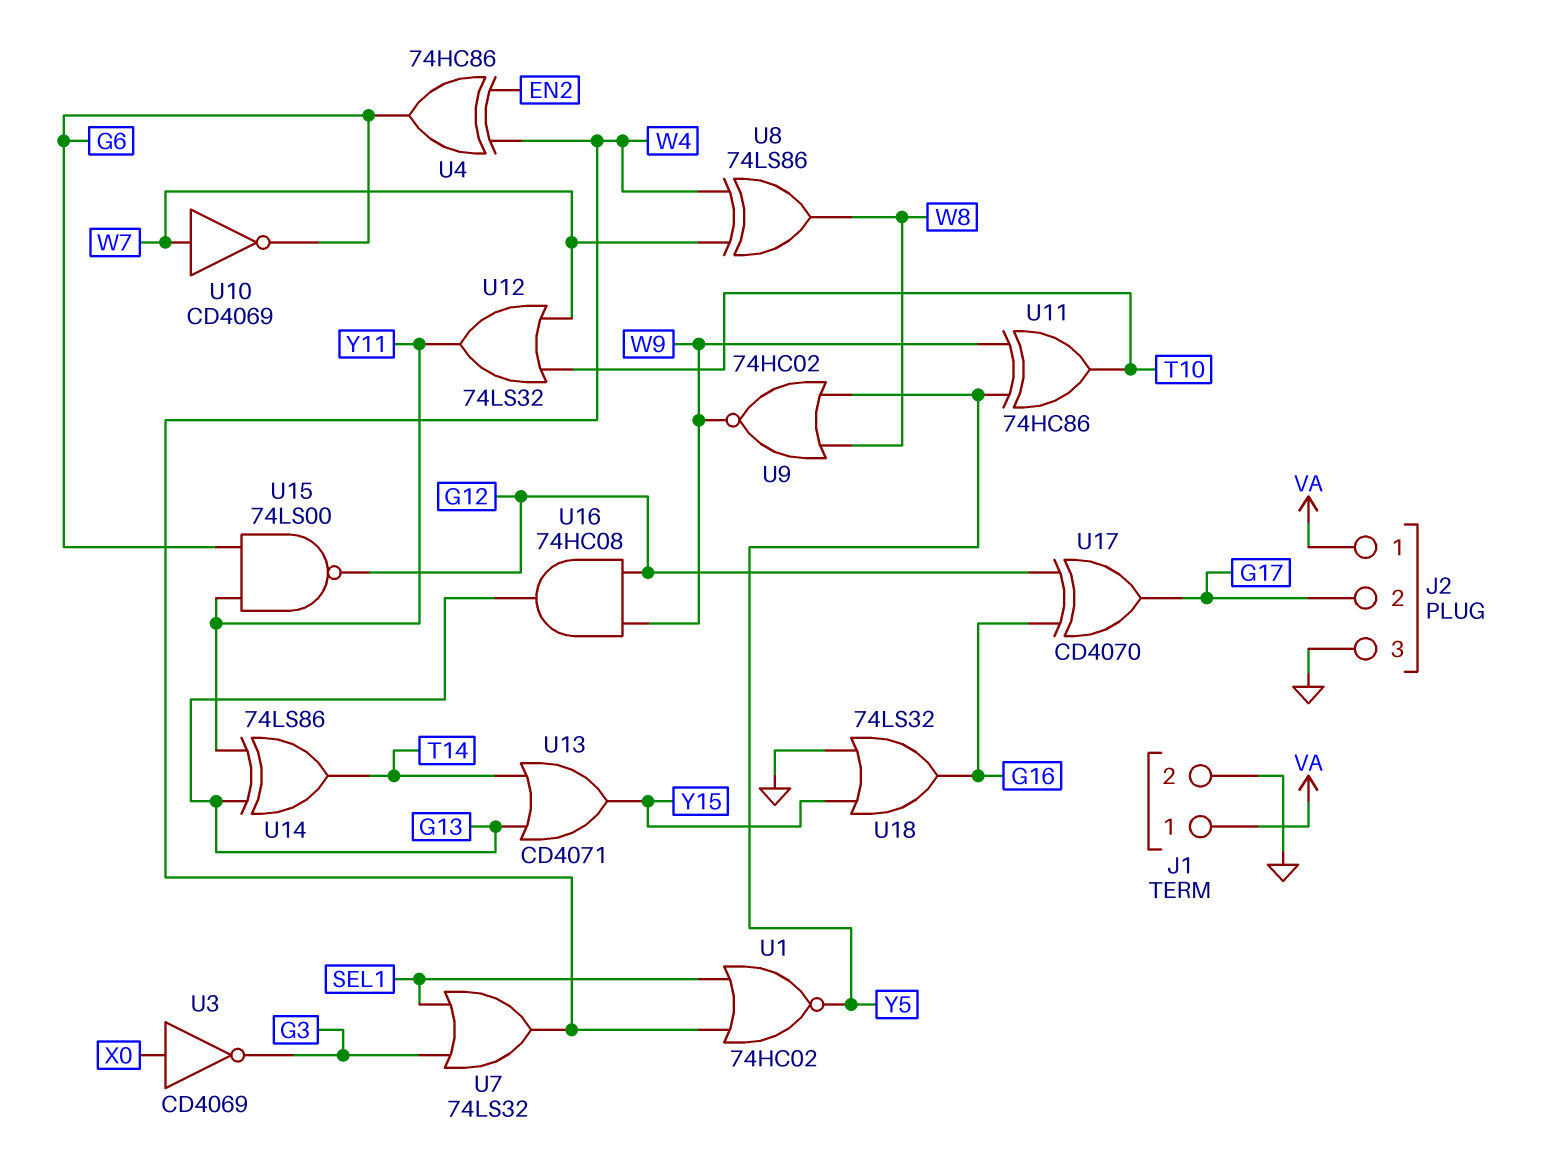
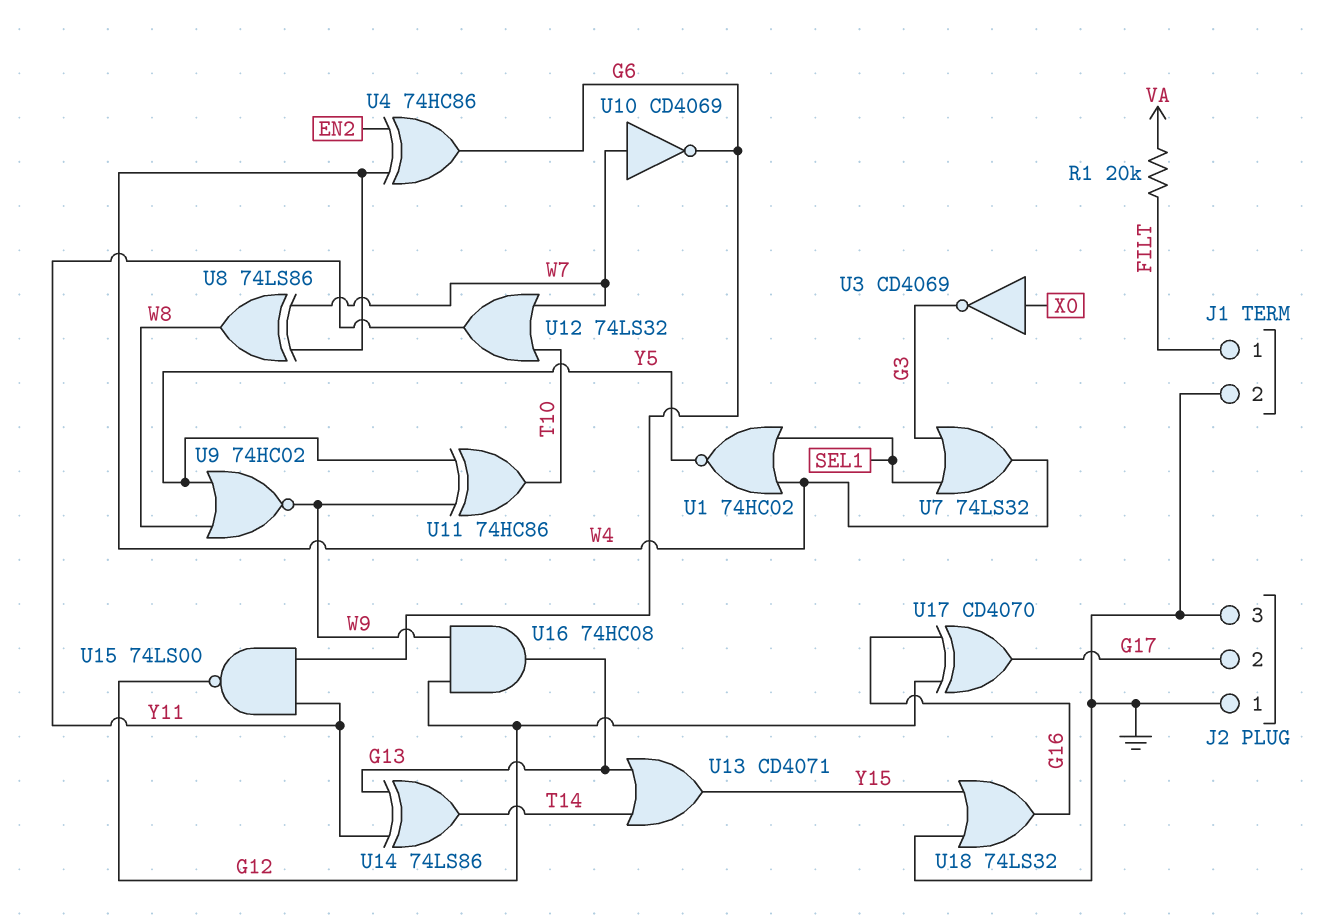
J1 pin 1: VA -> FILT
J2 pin 1: VA -> GND
R1: none -> 20k (FILT, VA)

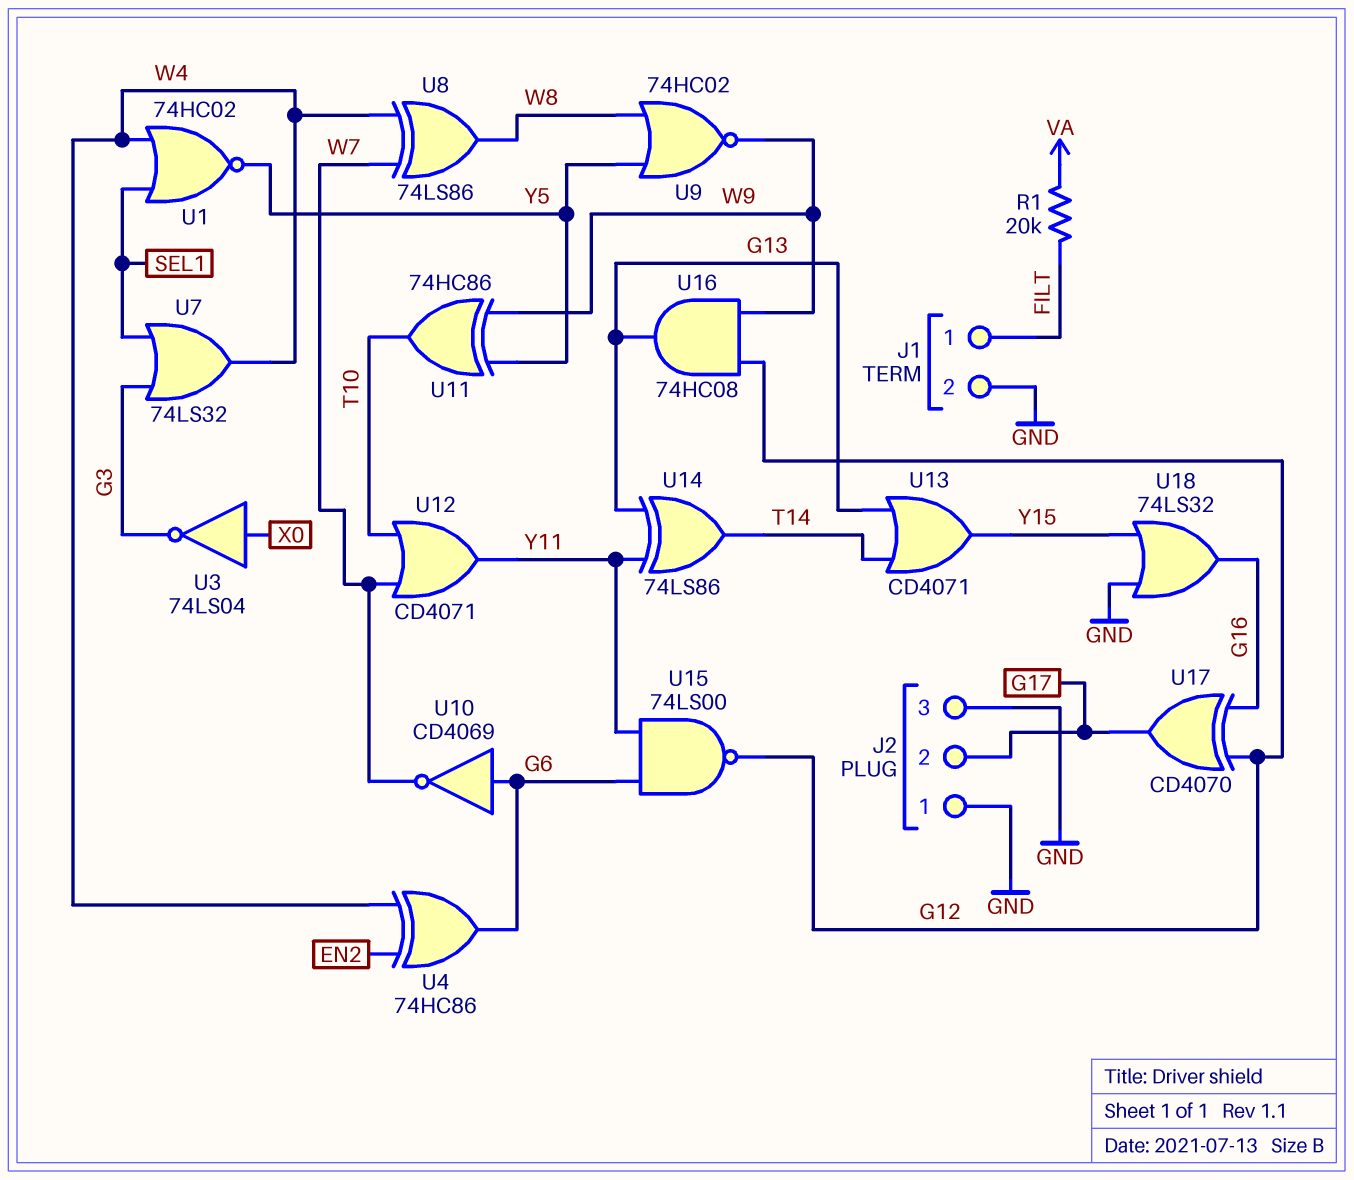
U3: NOT CD4069 (in X0, out G3) -> NOT 74LS04 (in X0, out G3)
U10: NOT CD4069 (in W7, out G6) -> NOT CD4069 (in G6, out W7)
U12: OR 74LS32 (in T10, in W7, out Y11) -> OR CD4071 (in T10, in W7, out Y11)

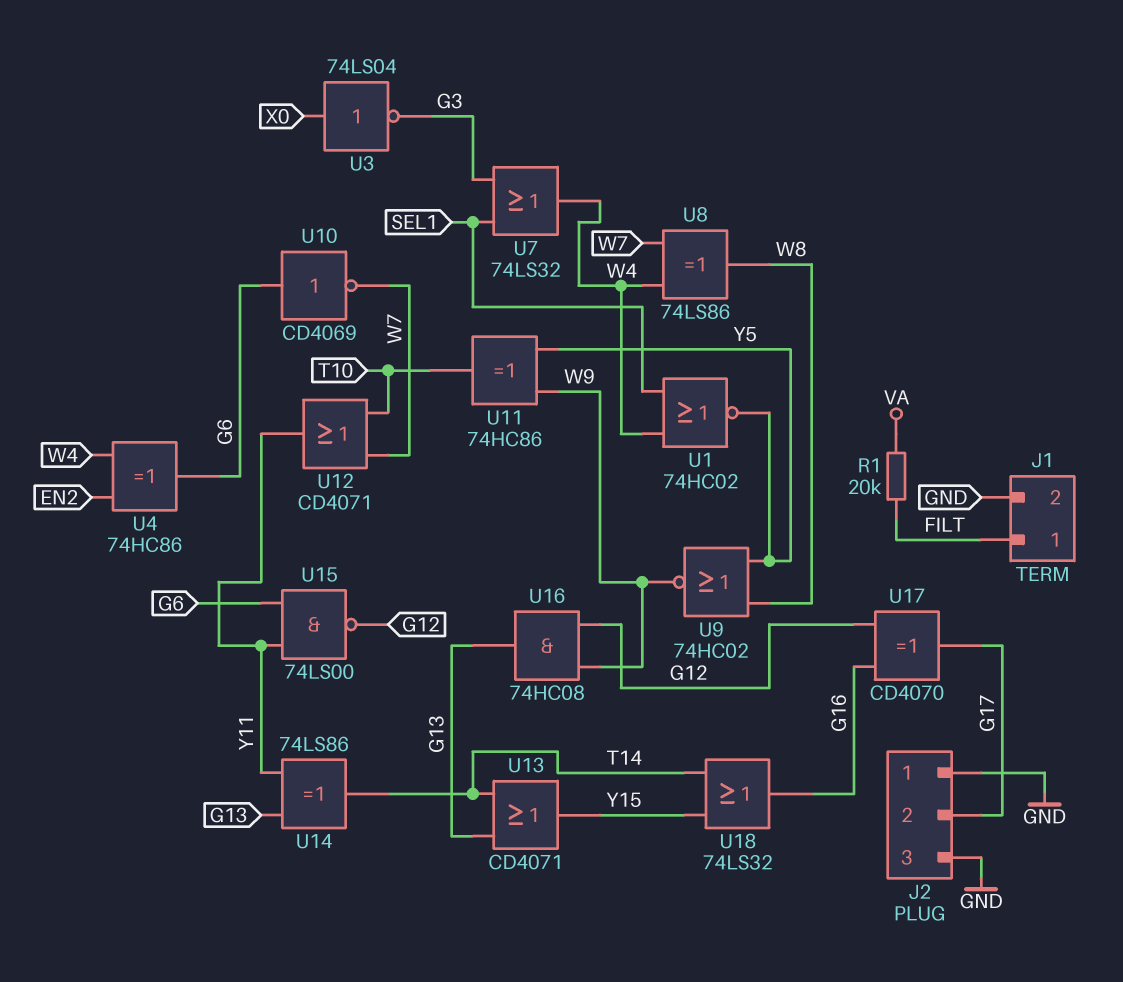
U18: OR 74LS32 (in GND, in Y15, out G16) -> OR 74LS32 (in T14, in Y15, out G16)

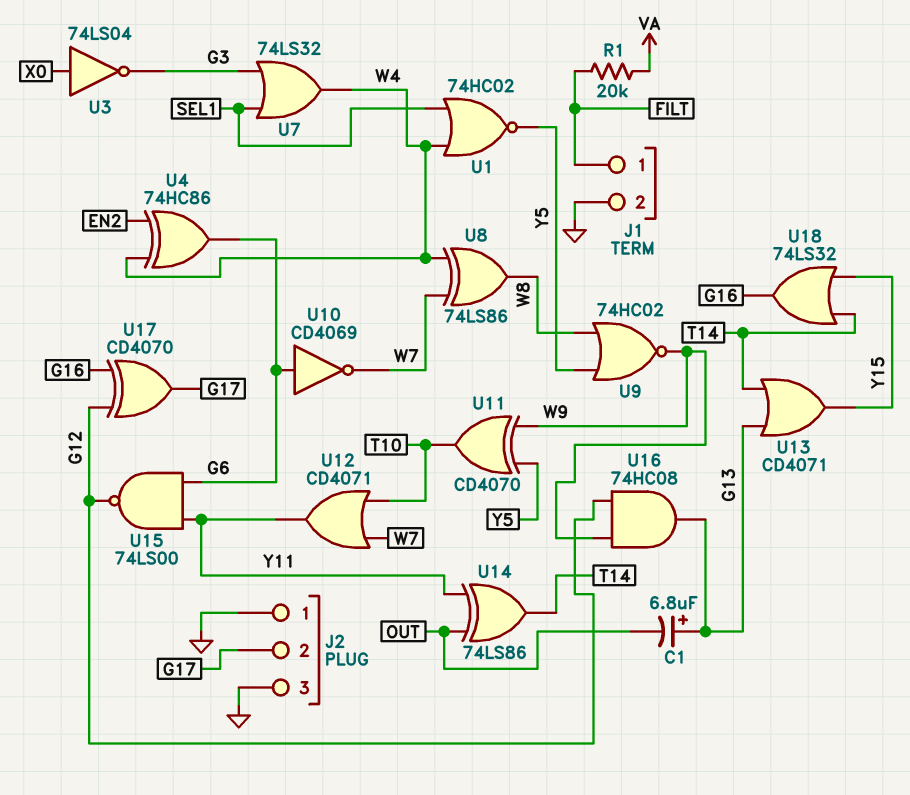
C1: none -> 6.8uF (plus G13, minus OUT)
U11: XOR 74HC86 (in W9, in Y5, out T10) -> XOR CD4070 (in W9, in Y5, out T10)
U14: XOR 74LS86 (in G13, in Y11, out T14) -> XOR 74LS86 (in OUT, in Y11, out T14)

